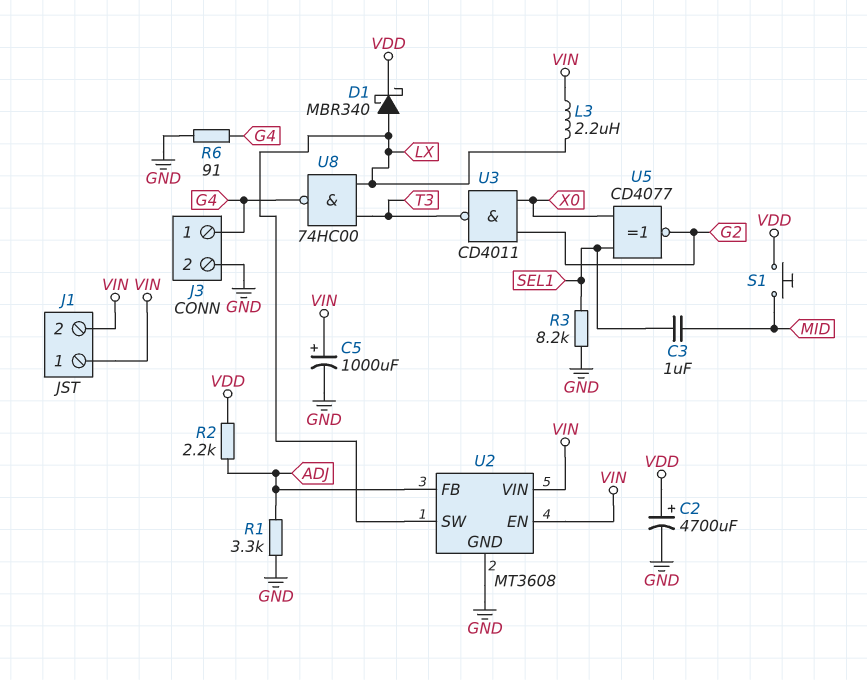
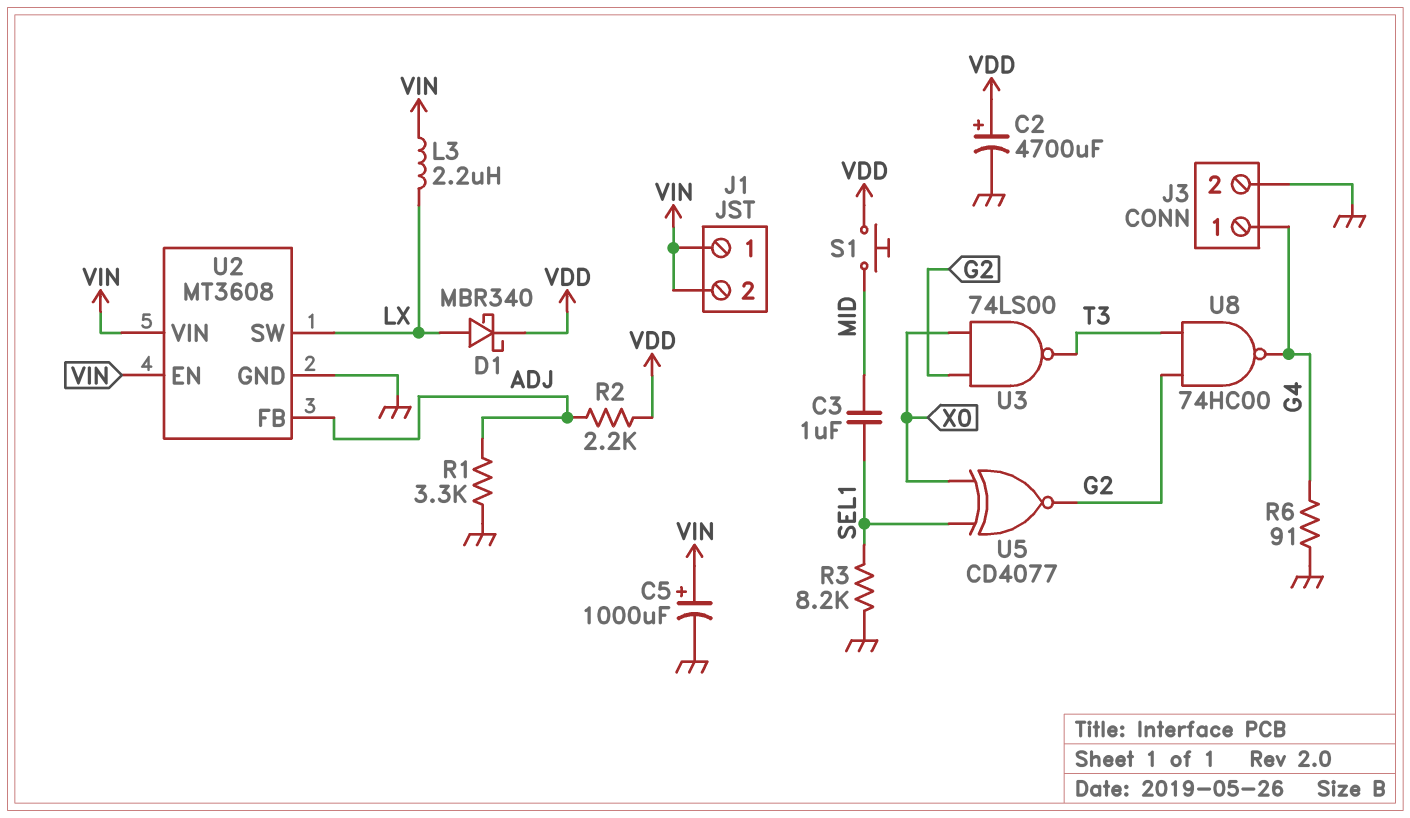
U3: NAND CD4011 (in G2, in X0, out T3) -> NAND 74LS00 (in G2, in X0, out T3)
U8: NAND 74HC00 (in LX, in T3, out G4) -> NAND 74HC00 (in G2, in T3, out G4)

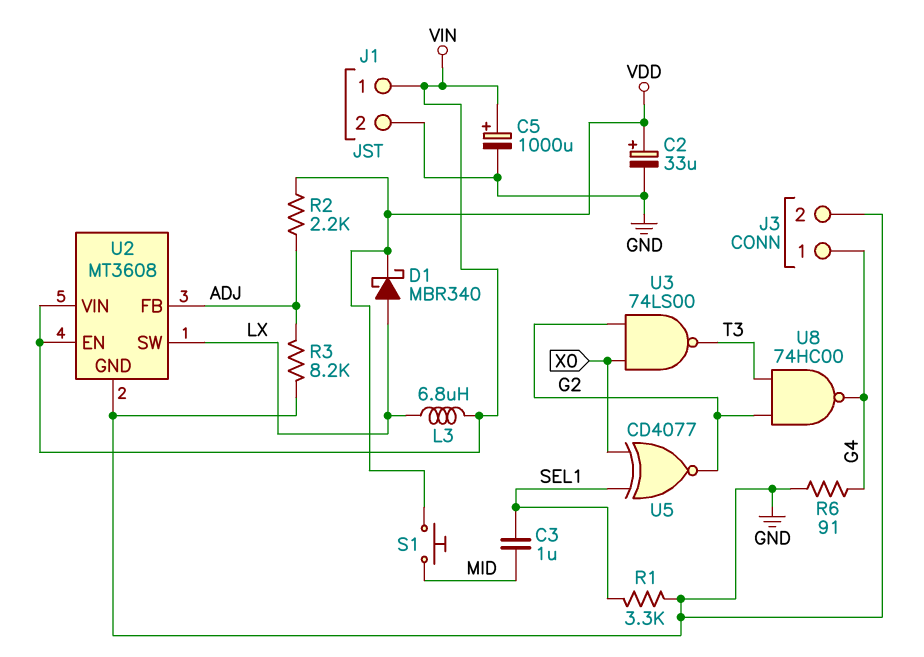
C2: 4700uF (plus VDD, minus GND) -> 33uF (plus VDD, minus GND)
J1 pin 2: VIN -> GND
L3: 2.2uH (LX, VIN) -> 6.8uH (LX, VIN)
R1: 3.3k (ADJ, GND) -> 3.3k (GND, SEL1)
R3: 8.2k (GND, SEL1) -> 8.2k (ADJ, GND)

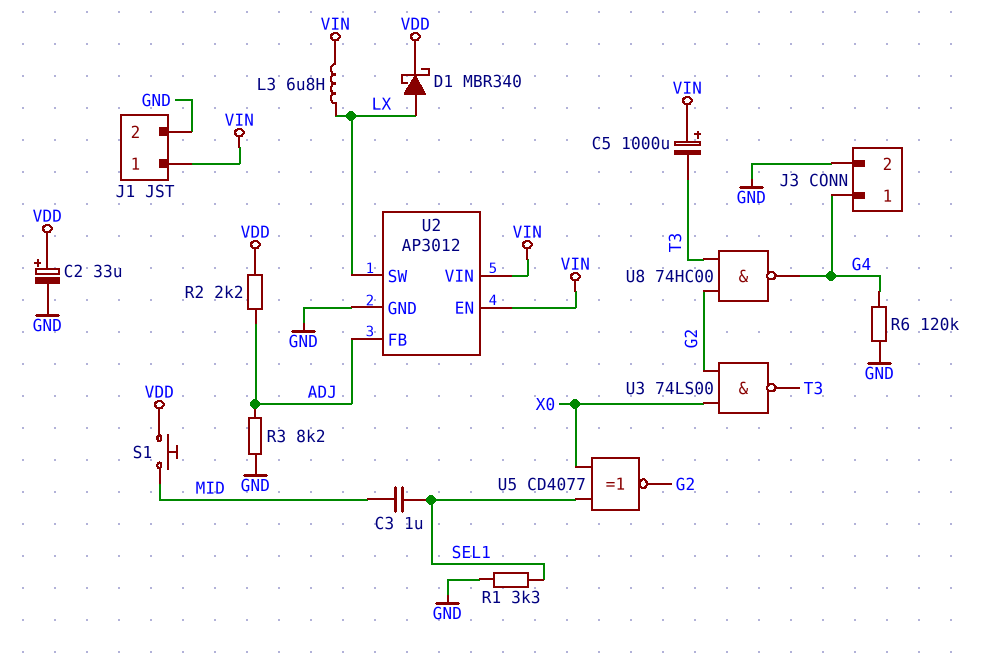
C5: 1000uF (plus VIN, minus GND) -> 1000uF (plus VIN, minus T3)
R6: 91 (G4, GND) -> 120k (G4, GND)
U2: MT3608 -> AP3012

